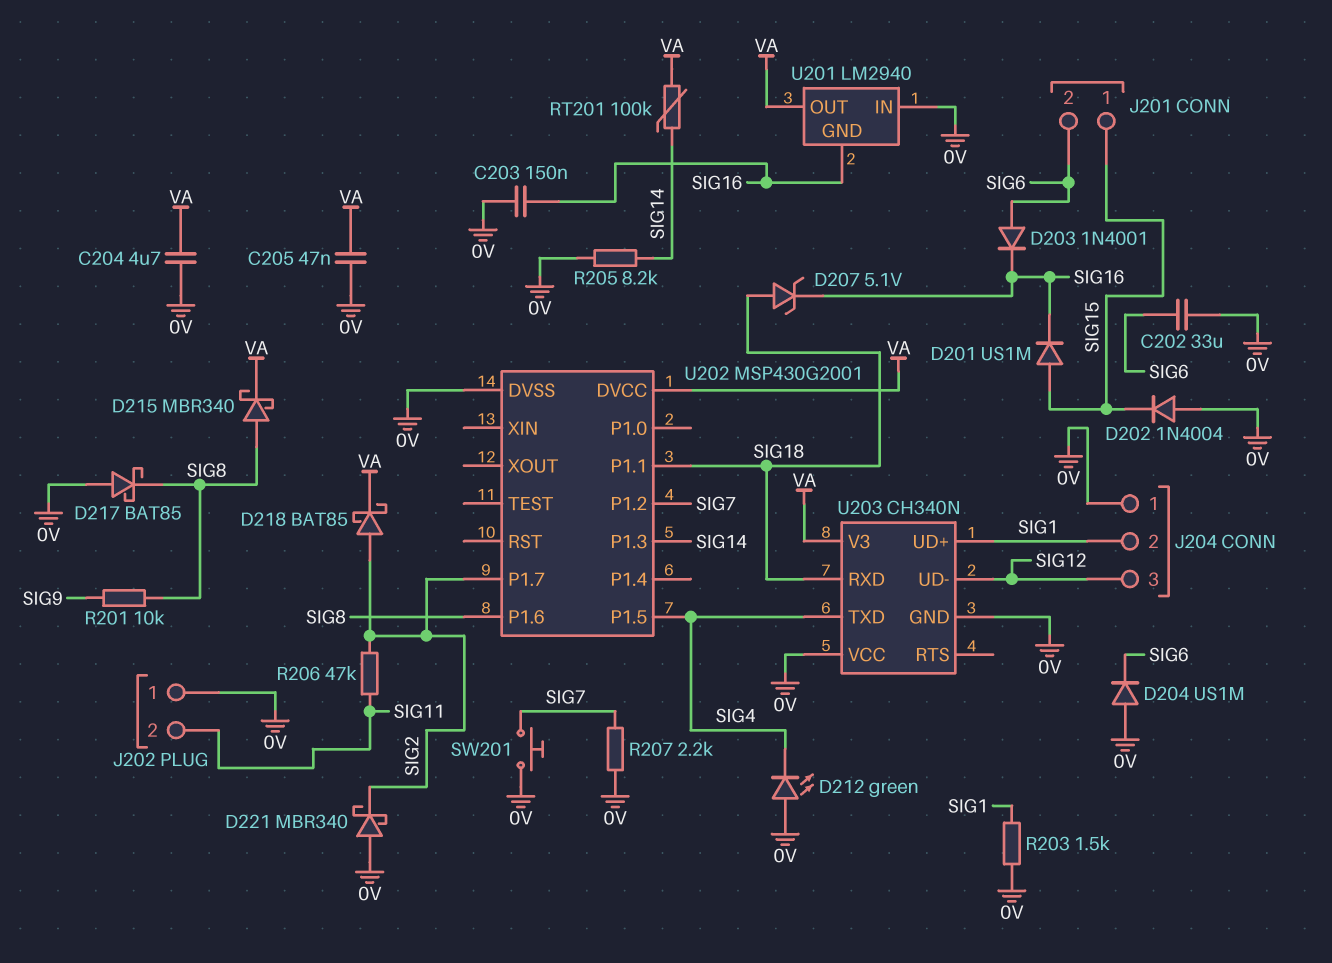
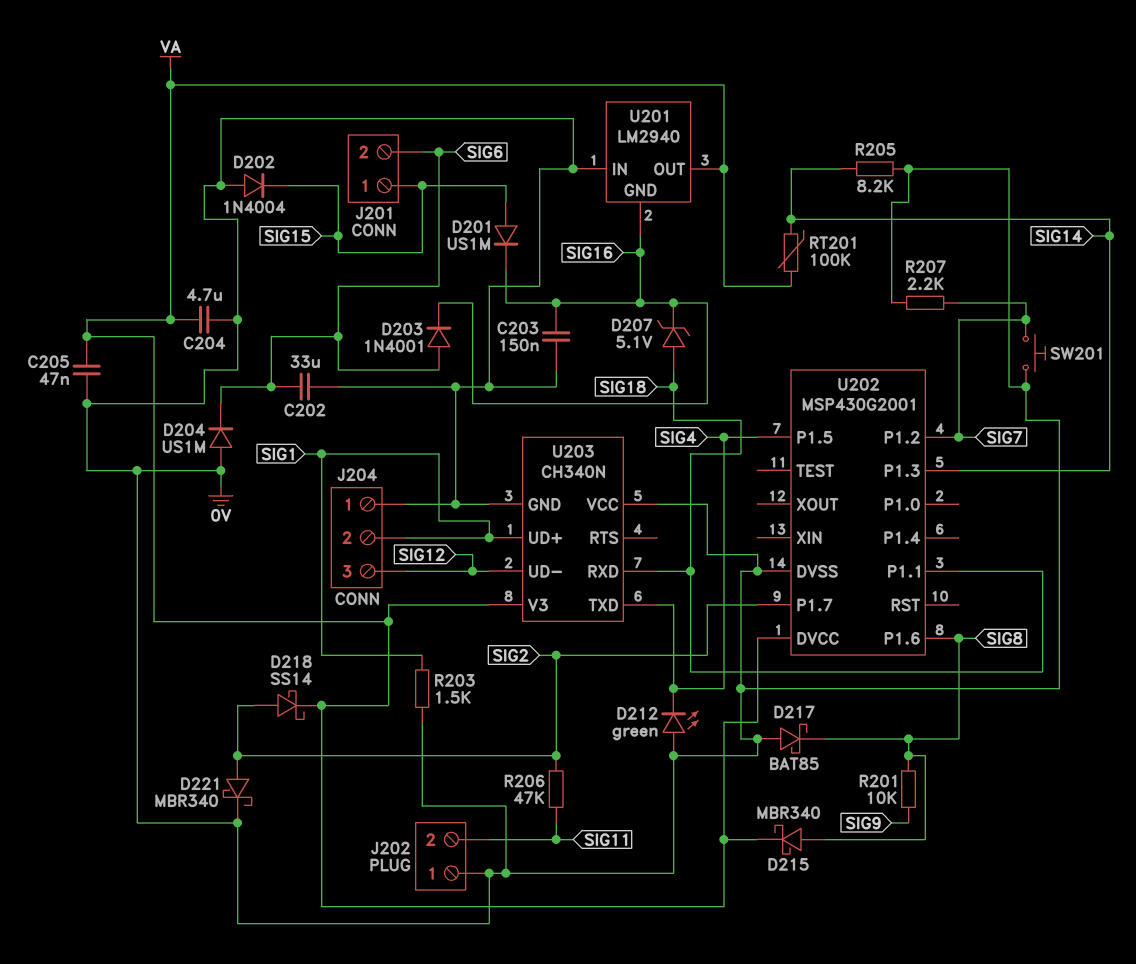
D218: schottky BAT85 (A SIG2, K VA) -> schottky SS14 (A SIG2, K VA)
D221: schottky MBR340 (A 0V, K SIG2) -> schottky MBR340 (A SIG2, K 0V)

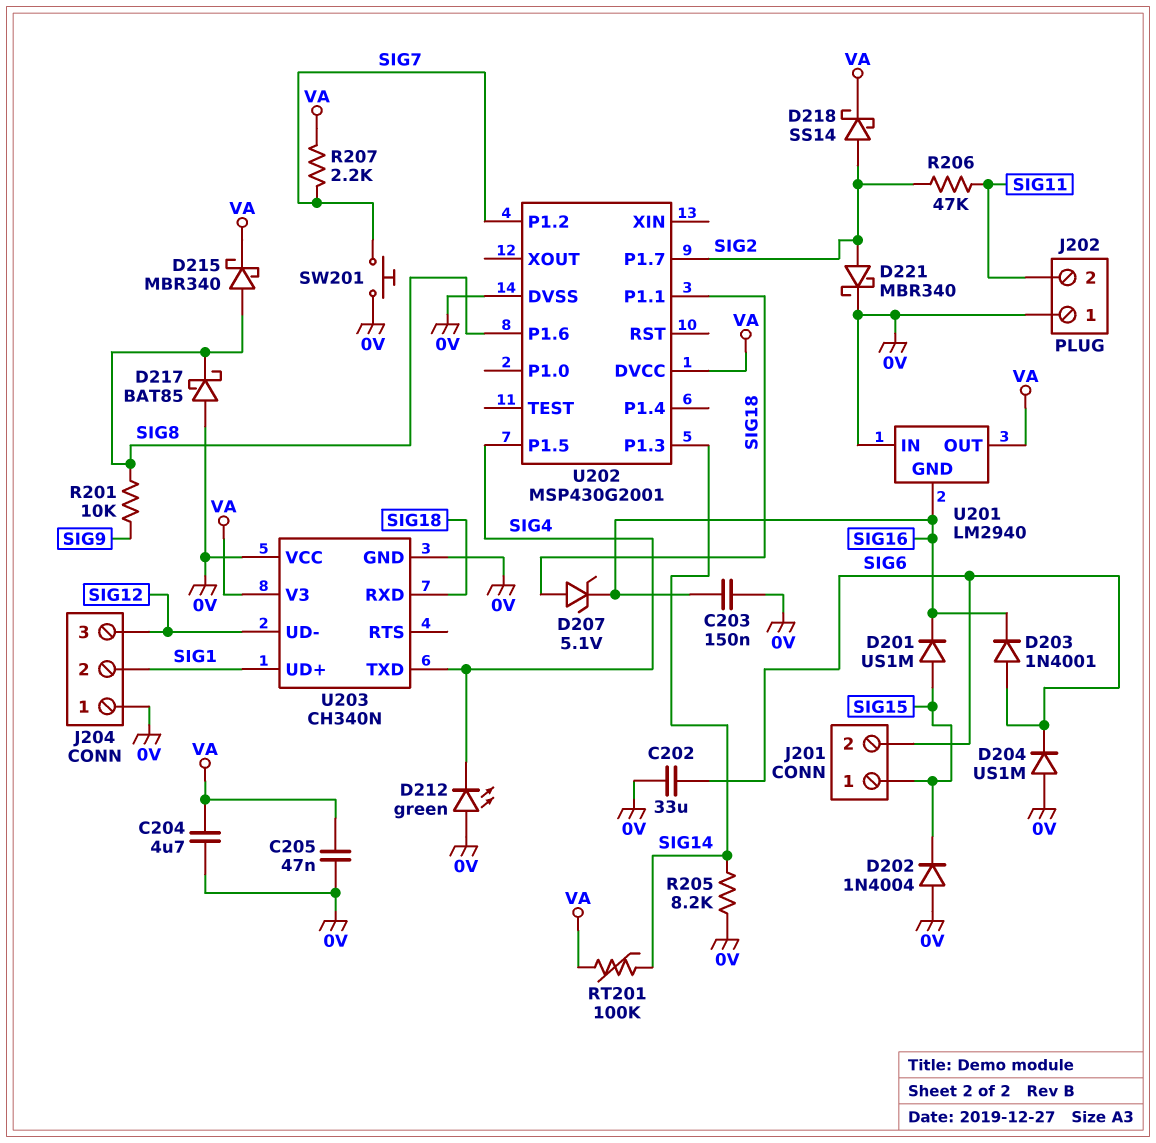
R203: 1.5k (0V, SIG1) -> none
R207: 2.2k (0V, SIG7) -> 2.2k (SIG7, VA)

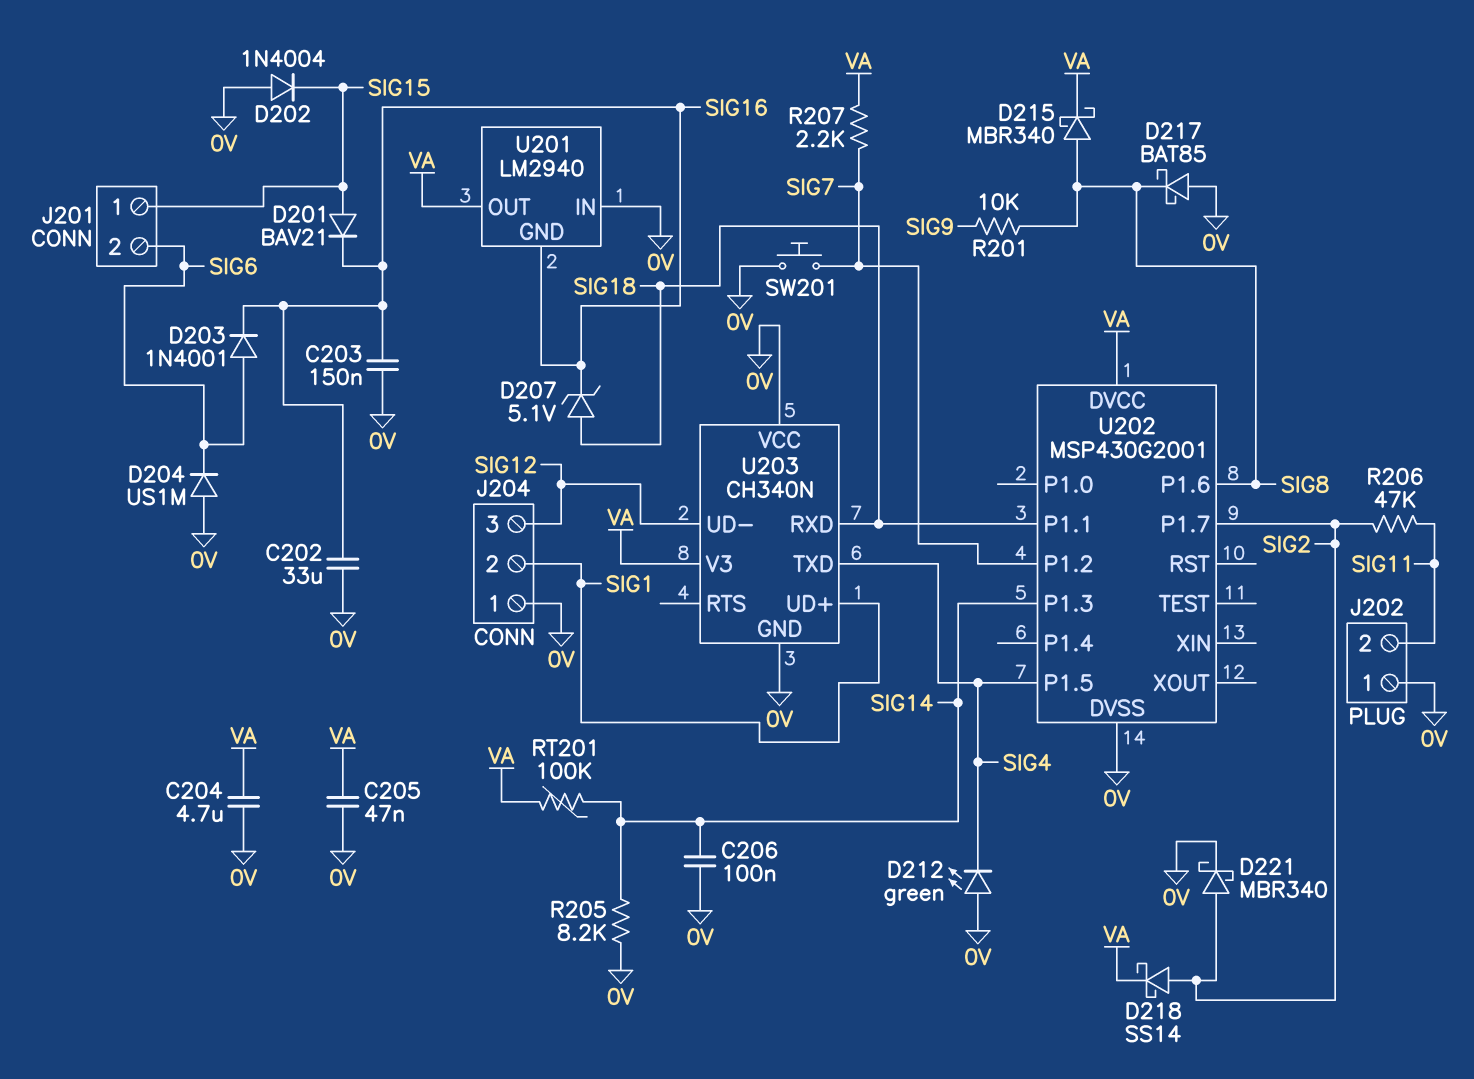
C202: 33uF (0V, SIG6) -> 33uF (0V, SIG16)
C206: none -> 100nF (0V, SIG14)
D201: diode US1M (A SIG15, K SIG16) -> diode BAV21 (A SIG15, K SIG16)

